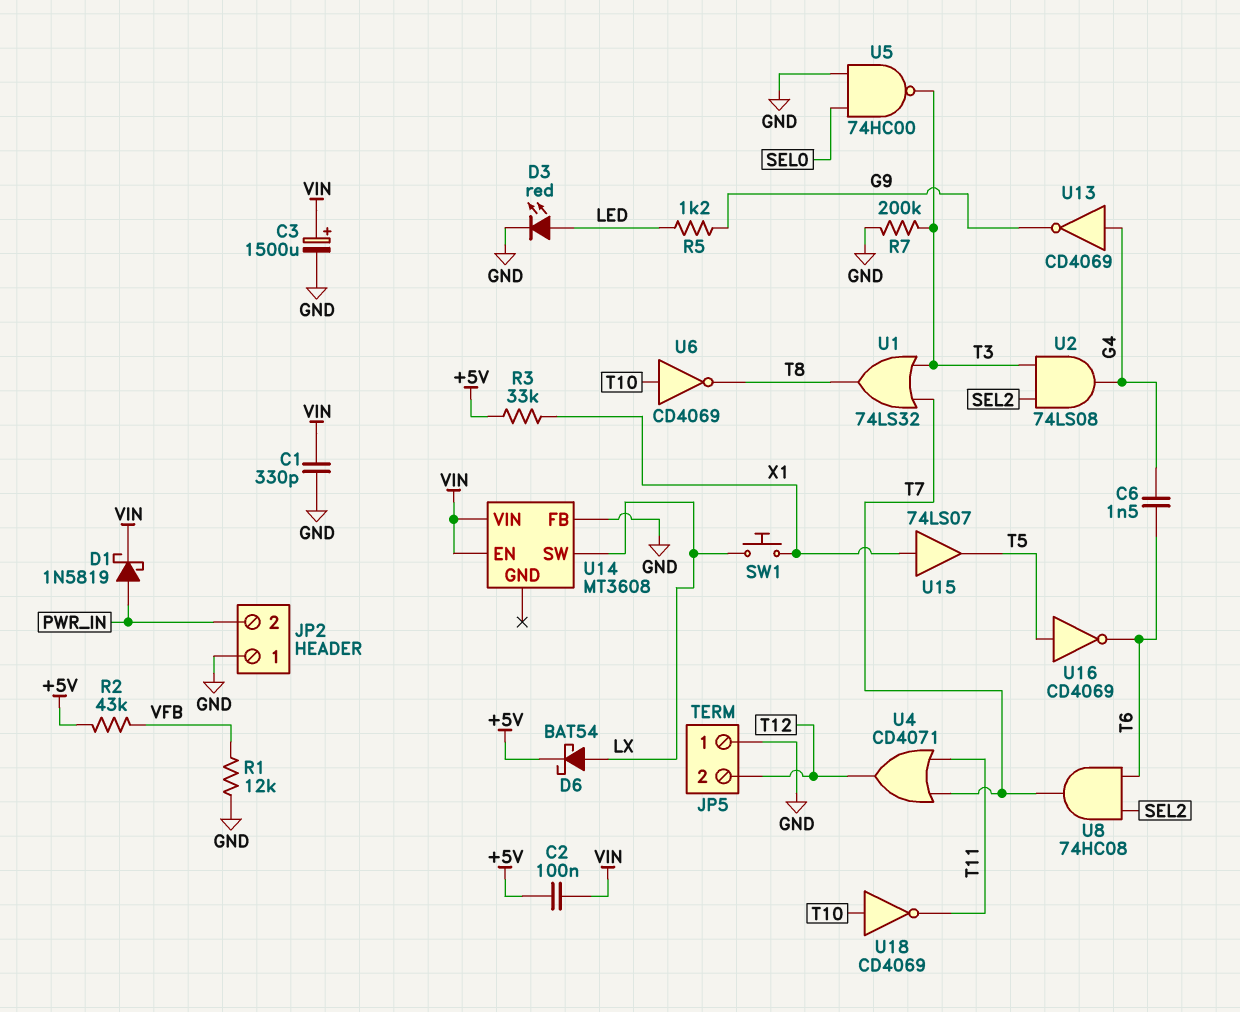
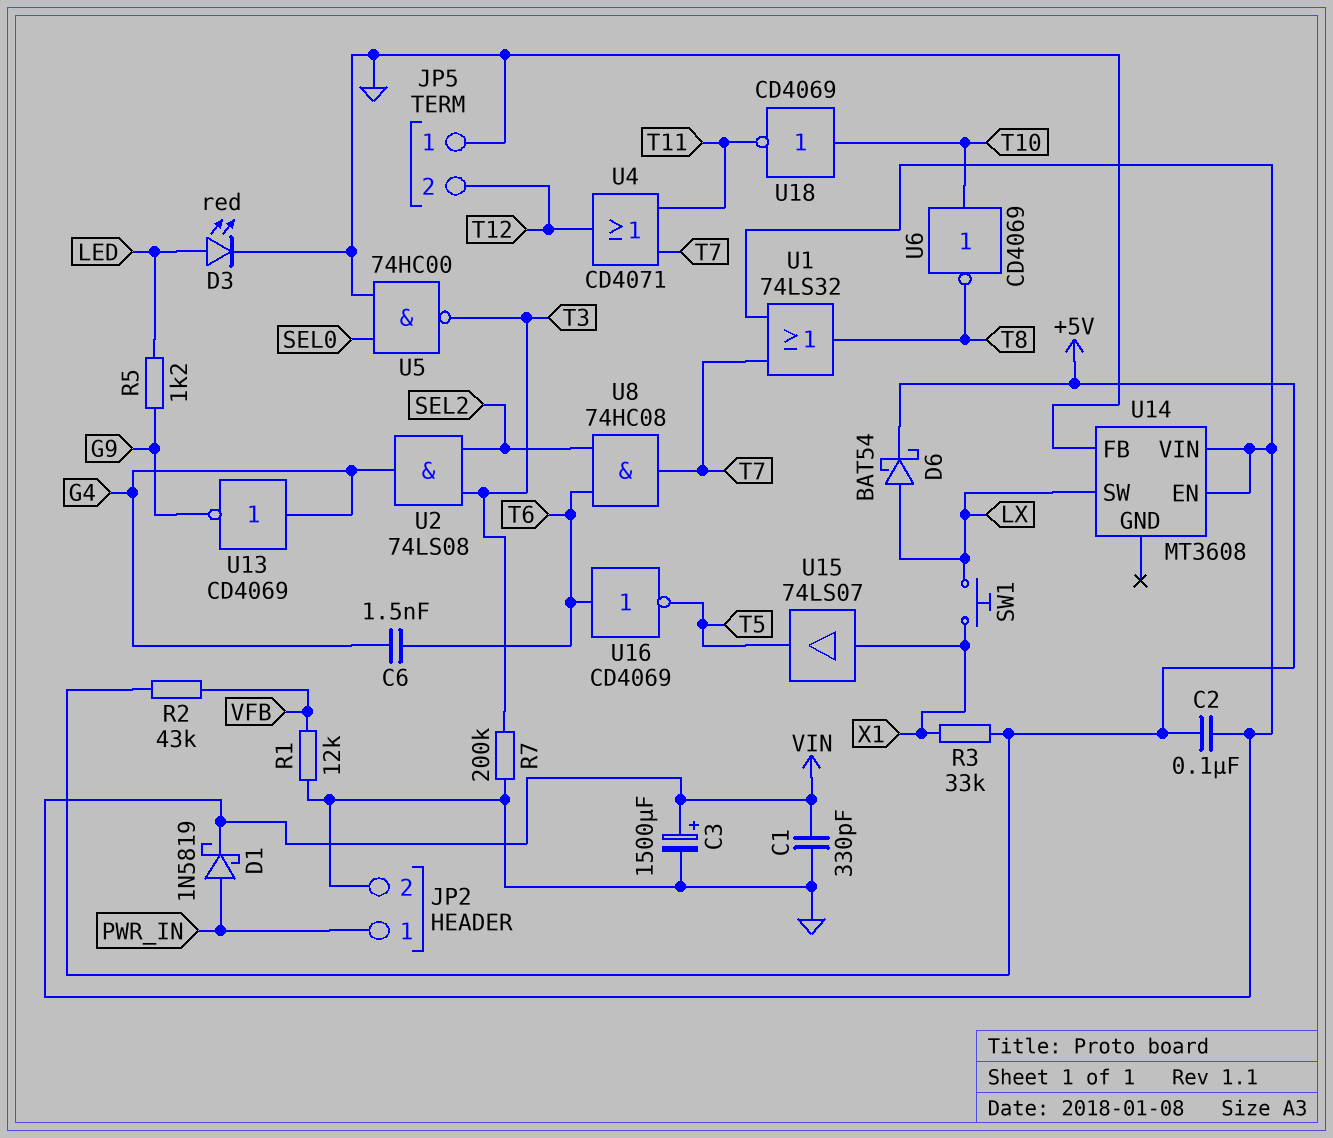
JP2 pin 1: GND -> PWR_IN
JP2 pin 2: PWR_IN -> GND
U1: OR 74LS32 (in T3, in T7, out T8) -> OR 74LS32 (in T7, in VIN, out T8)
U16: NOT CD4069 (in T5, out T6) -> NOT CD4069 (in T6, out T5)

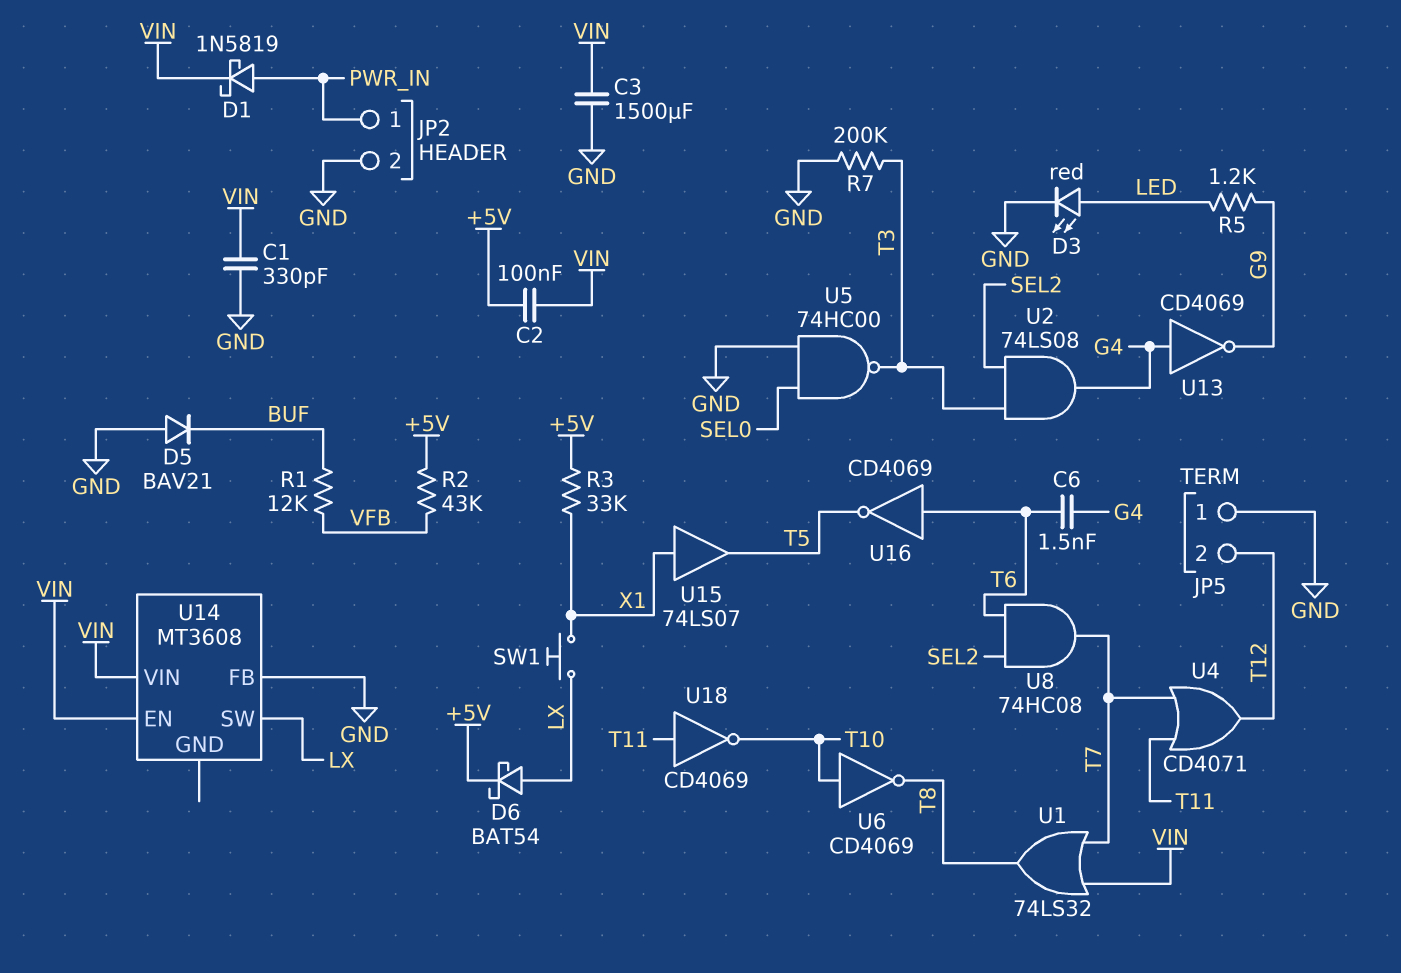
C3: 1500uF (plus VIN, minus GND) -> 1500uF (GND, VIN)
D5: none -> diode BAV21 (A GND, K BUF)
R1: 12k (GND, VFB) -> 12k (BUF, VFB)
U18: NOT CD4069 (in T10, out T11) -> NOT CD4069 (in T11, out T10)

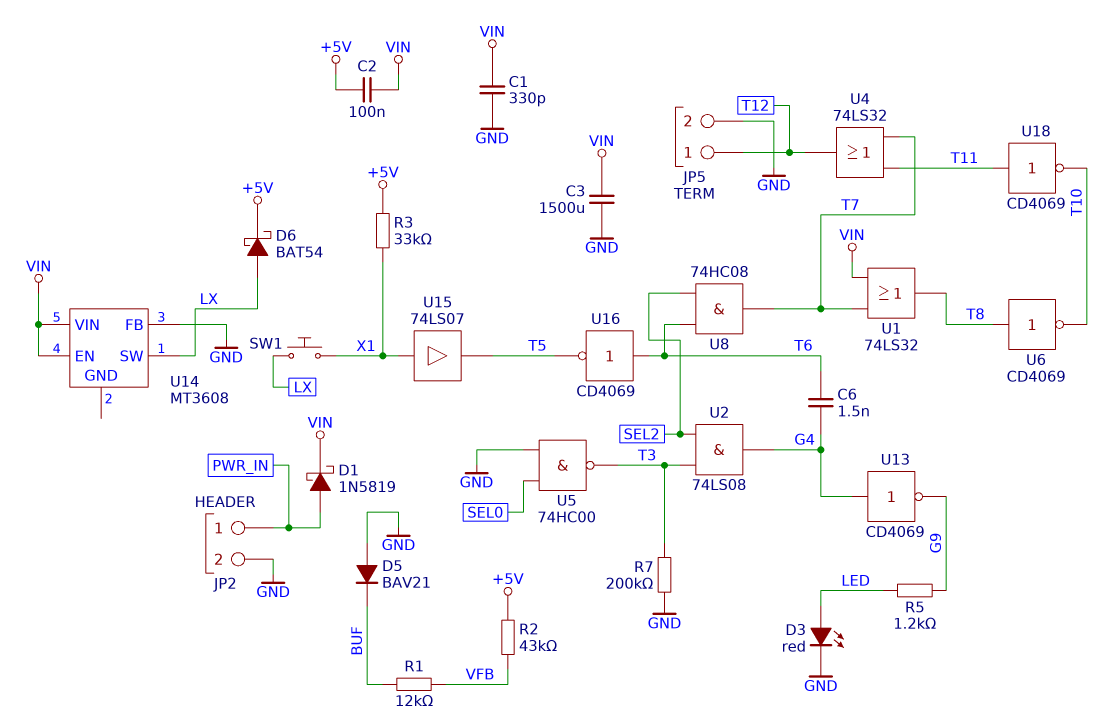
JP5 pin 1: GND -> T12
JP5 pin 2: T12 -> GND
U4: OR CD4071 (in T7, in T11, out T12) -> OR 74LS32 (in T7, in T11, out T12)
U6: NOT CD4069 (in T10, out T8) -> NOT CD4069 (in T8, out T10)

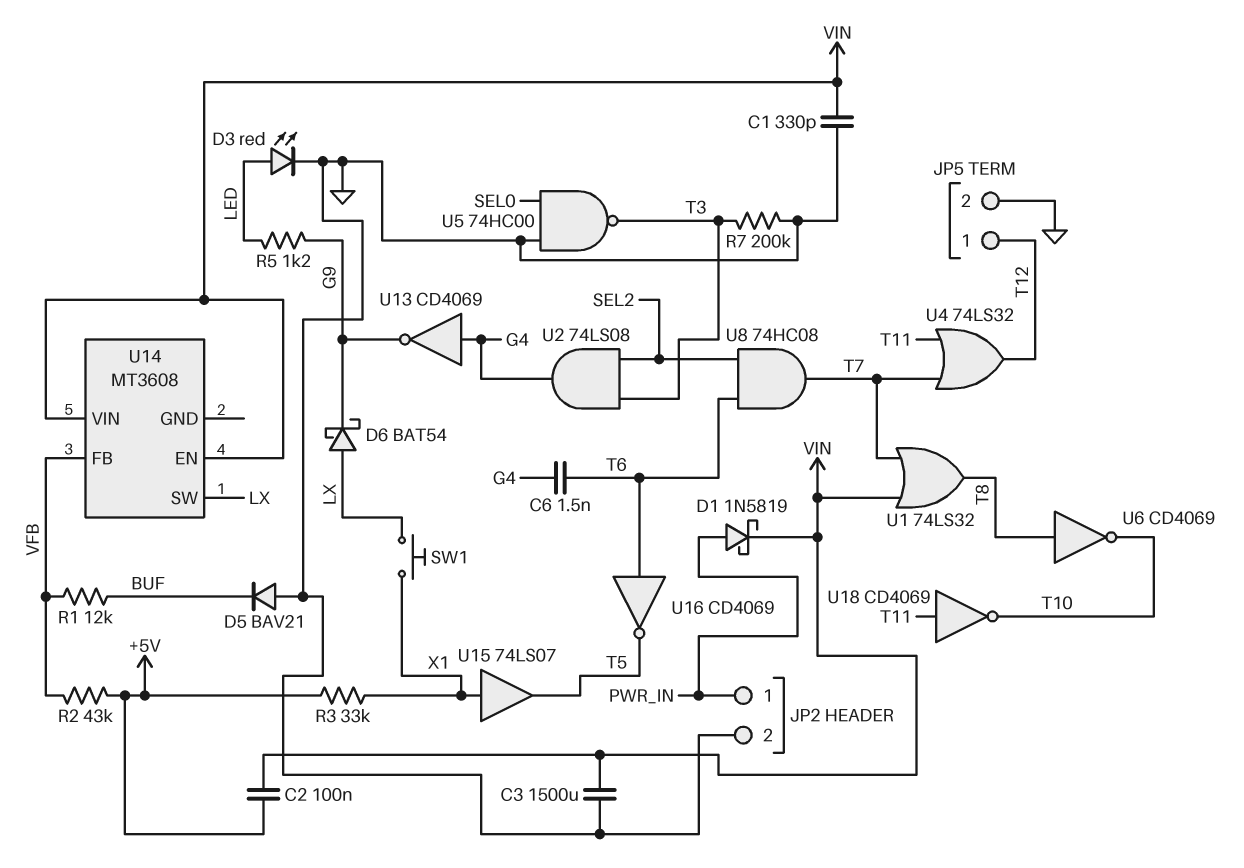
D6: schottky BAT54 (A LX, K +5V) -> schottky BAT54 (A LX, K G9)
U14 pin FB: GND -> VFB

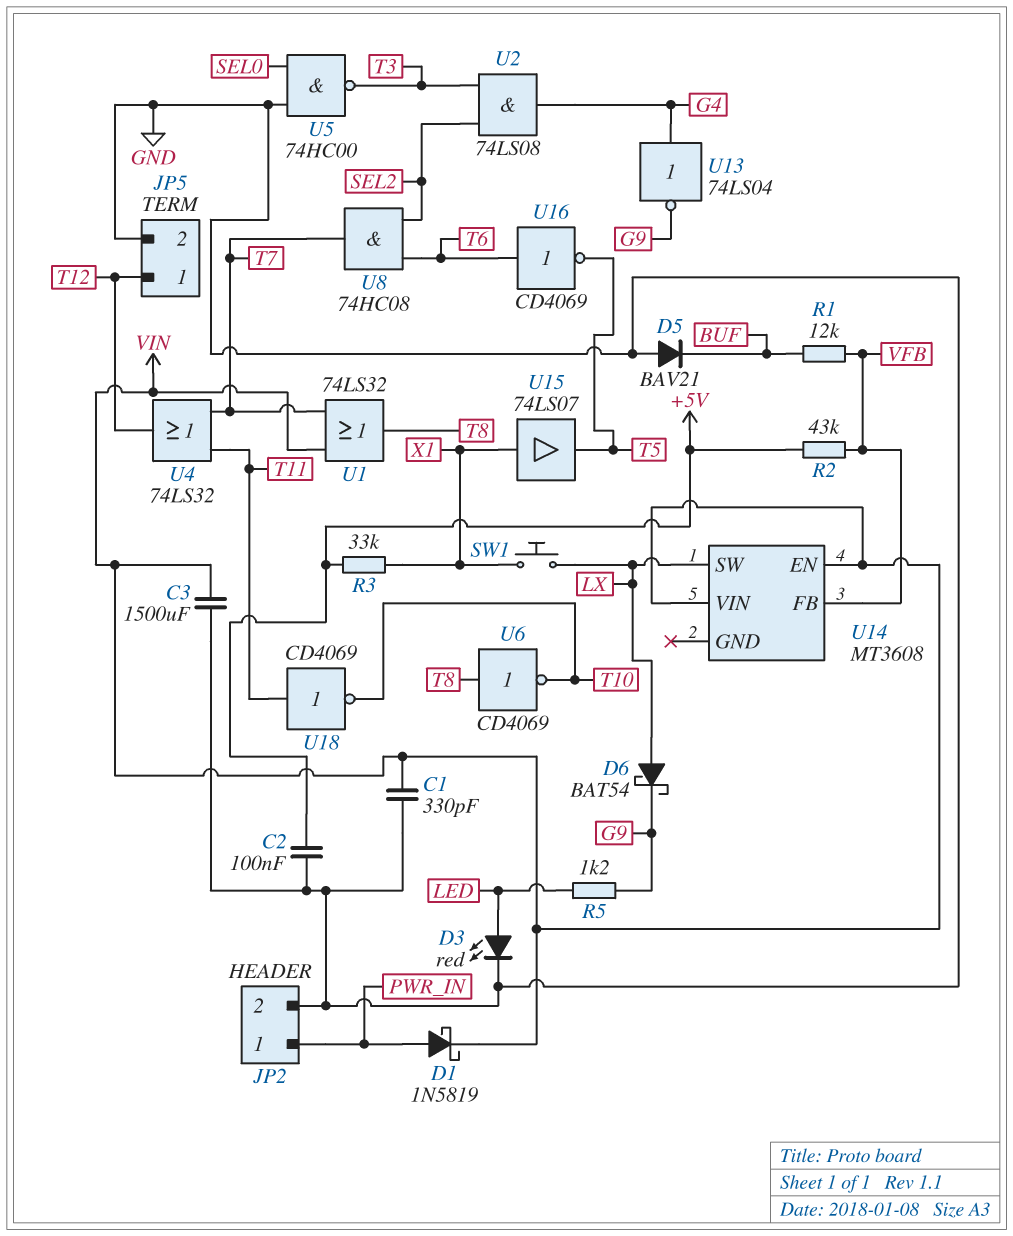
C2: 100nF (+5V, VIN) -> 100nF (+5V, GND)
C6: 1.5nF (G4, T6) -> none
R7: 200k (GND, T3) -> none
U13: NOT CD4069 (in G4, out G9) -> NOT 74LS04 (in G4, out G9)

